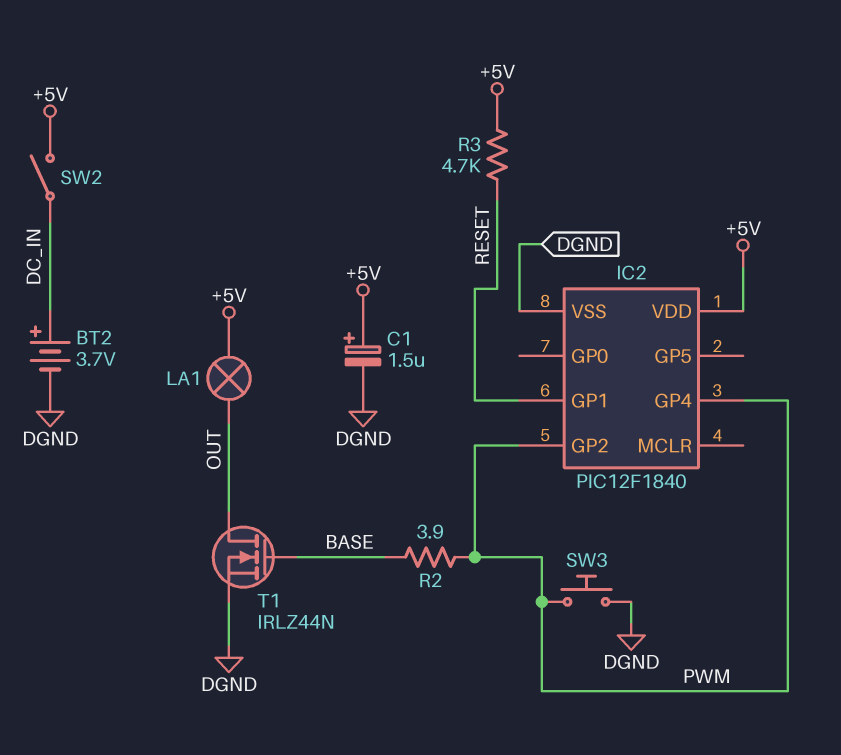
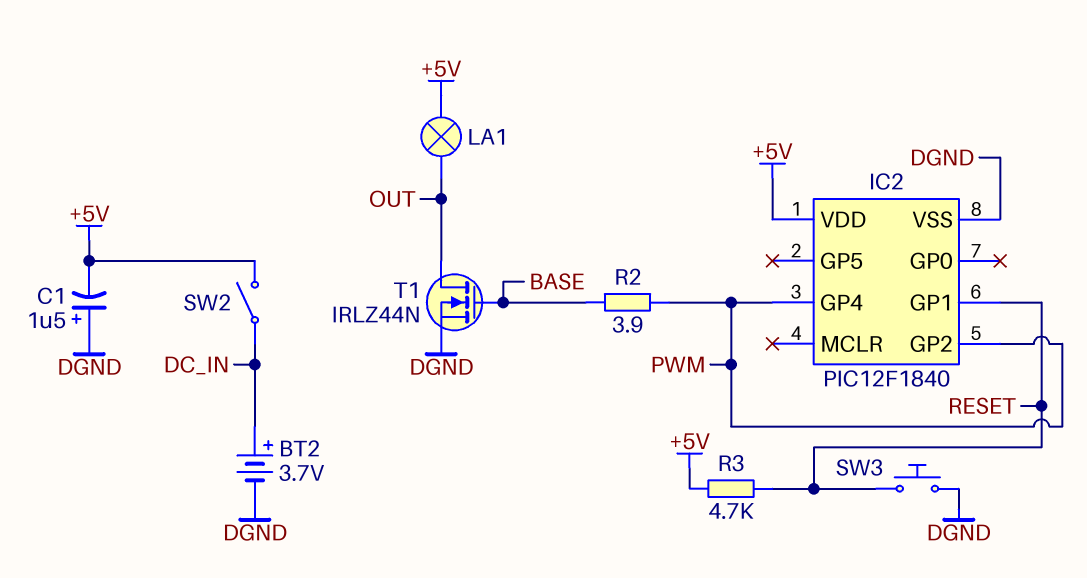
C1: 1.5uF (plus +5V, minus DGND) -> 1.5uF (plus DGND, minus +5V)
SW3: button (DGND, PWM) -> button (DGND, RESET)

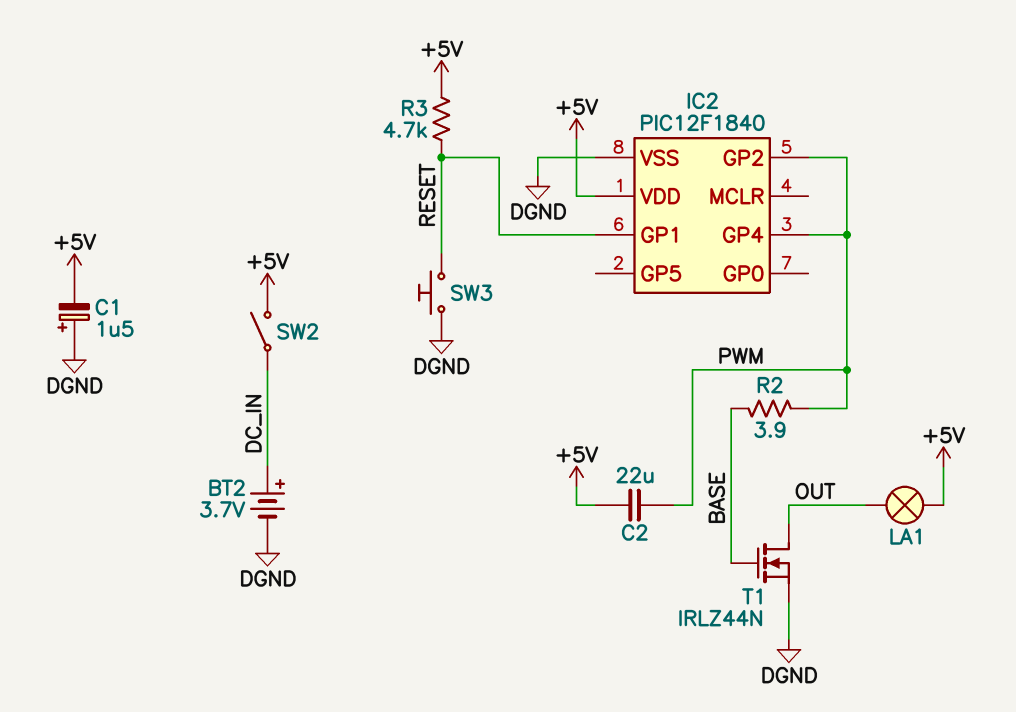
C2: none -> 22uF (+5V, PWM)

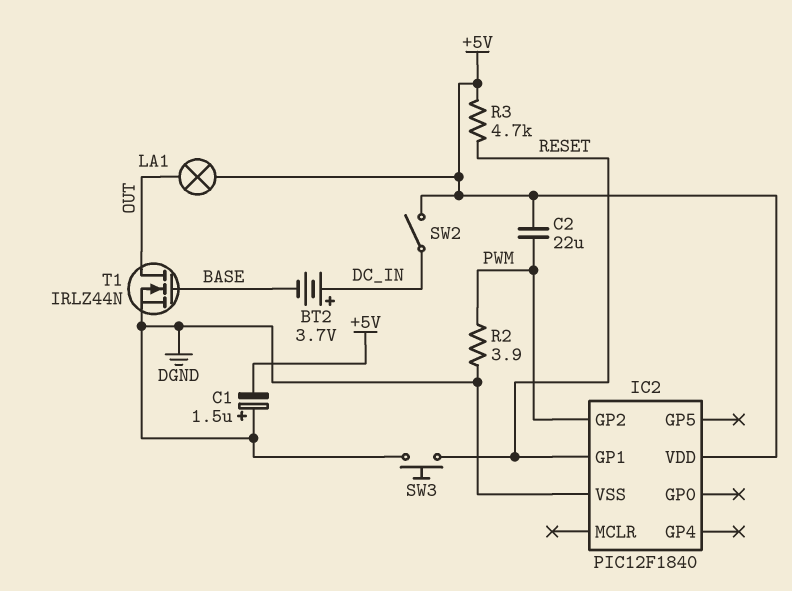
BT2: 3.7V (plus DC_IN, minus DGND) -> 3.7V (plus DC_IN, minus BASE)
IC2 pin GP4: PWM -> none
R2: 3.9 (BASE, PWM) -> 3.9 (DGND, PWM)

